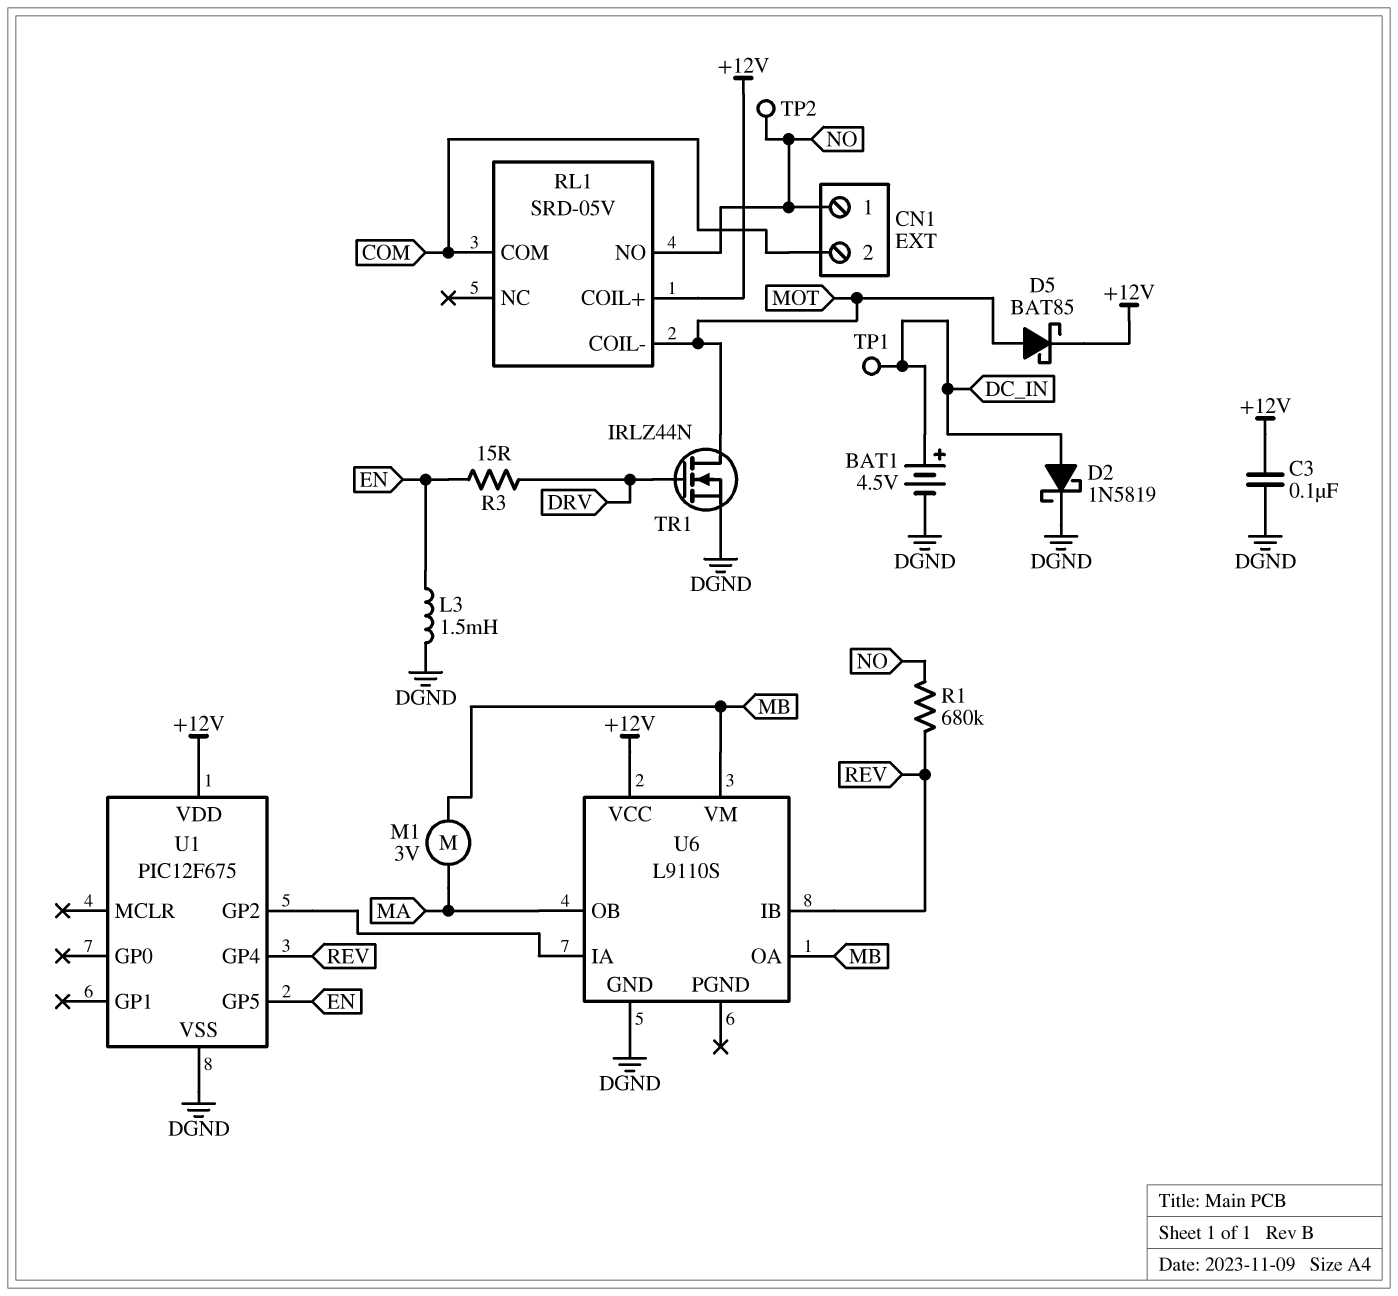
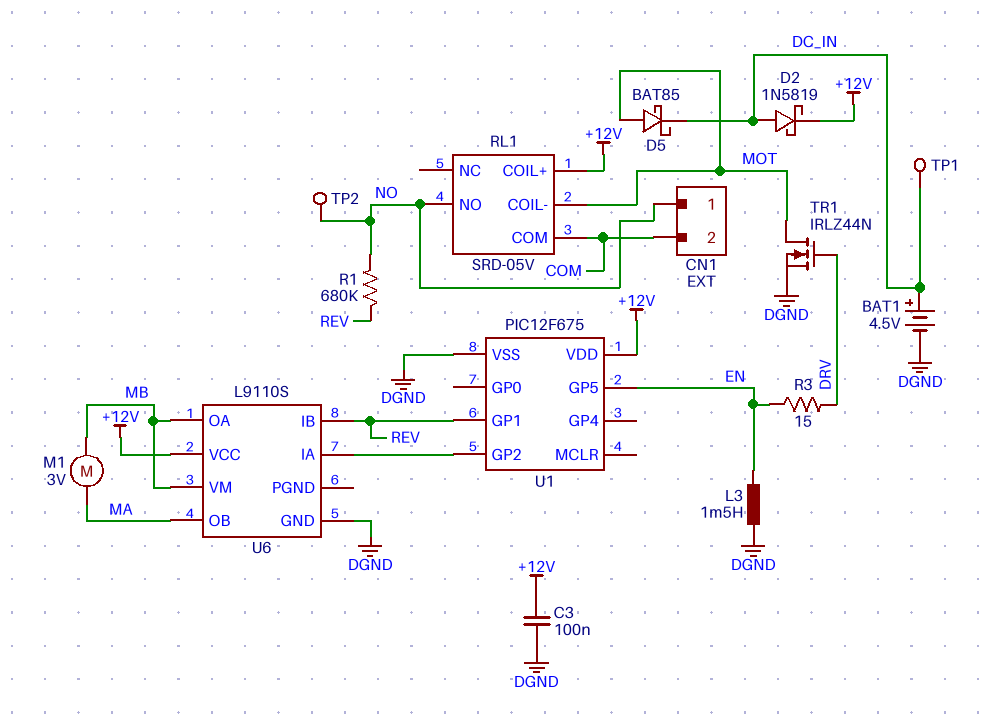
D2: schottky 1N5819 (A DC_IN, K DGND) -> schottky 1N5819 (A DC_IN, K +12V)
D5: schottky BAT85 (A MOT, K +12V) -> schottky BAT85 (A MOT, K DC_IN)
U1 pin GP1: none -> REV
U1 pin GP4: REV -> none

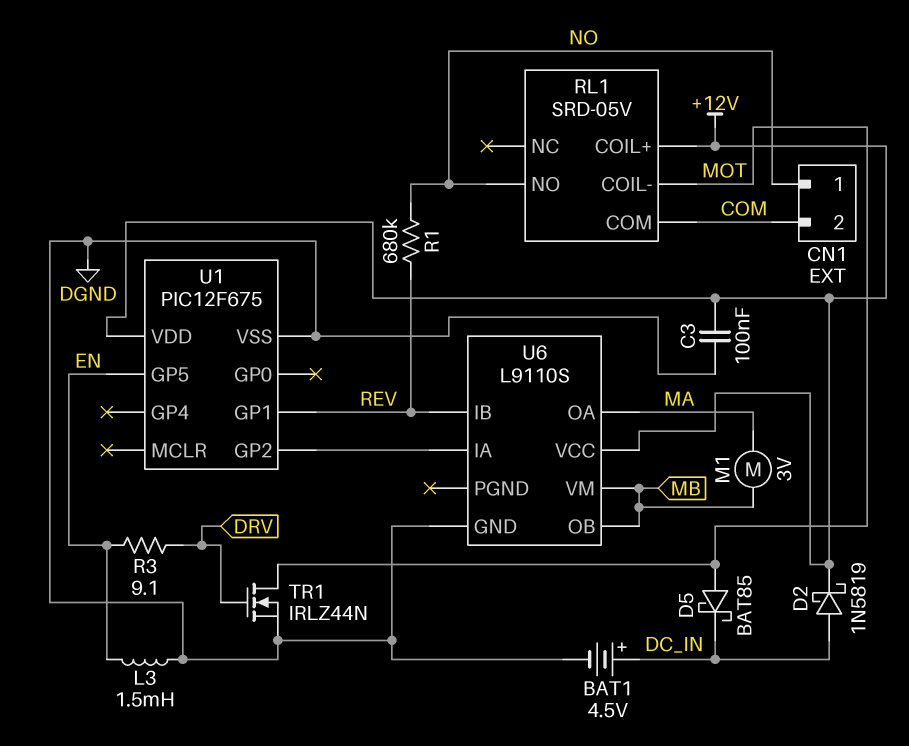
R3: 15 (DRV, EN) -> 9.1 (DRV, EN)
TP1: test point (DC_IN) -> none
TP2: test point (NO) -> none
U6 pin OA: MB -> MA
U6 pin OB: MA -> MB

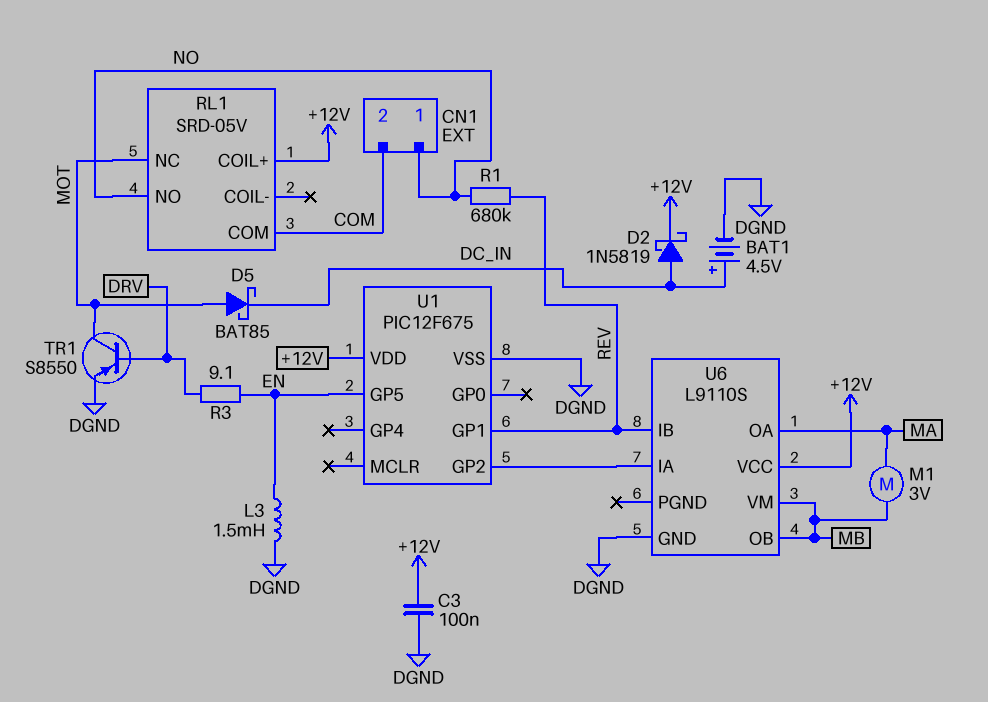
RL1 pin COIL-: MOT -> none
RL1 pin NC: none -> MOT
TR1: NMOS IRLZ44N (G DRV, D MOT, S DGND) -> PNP S8550 (B DRV, C MOT, E DGND)

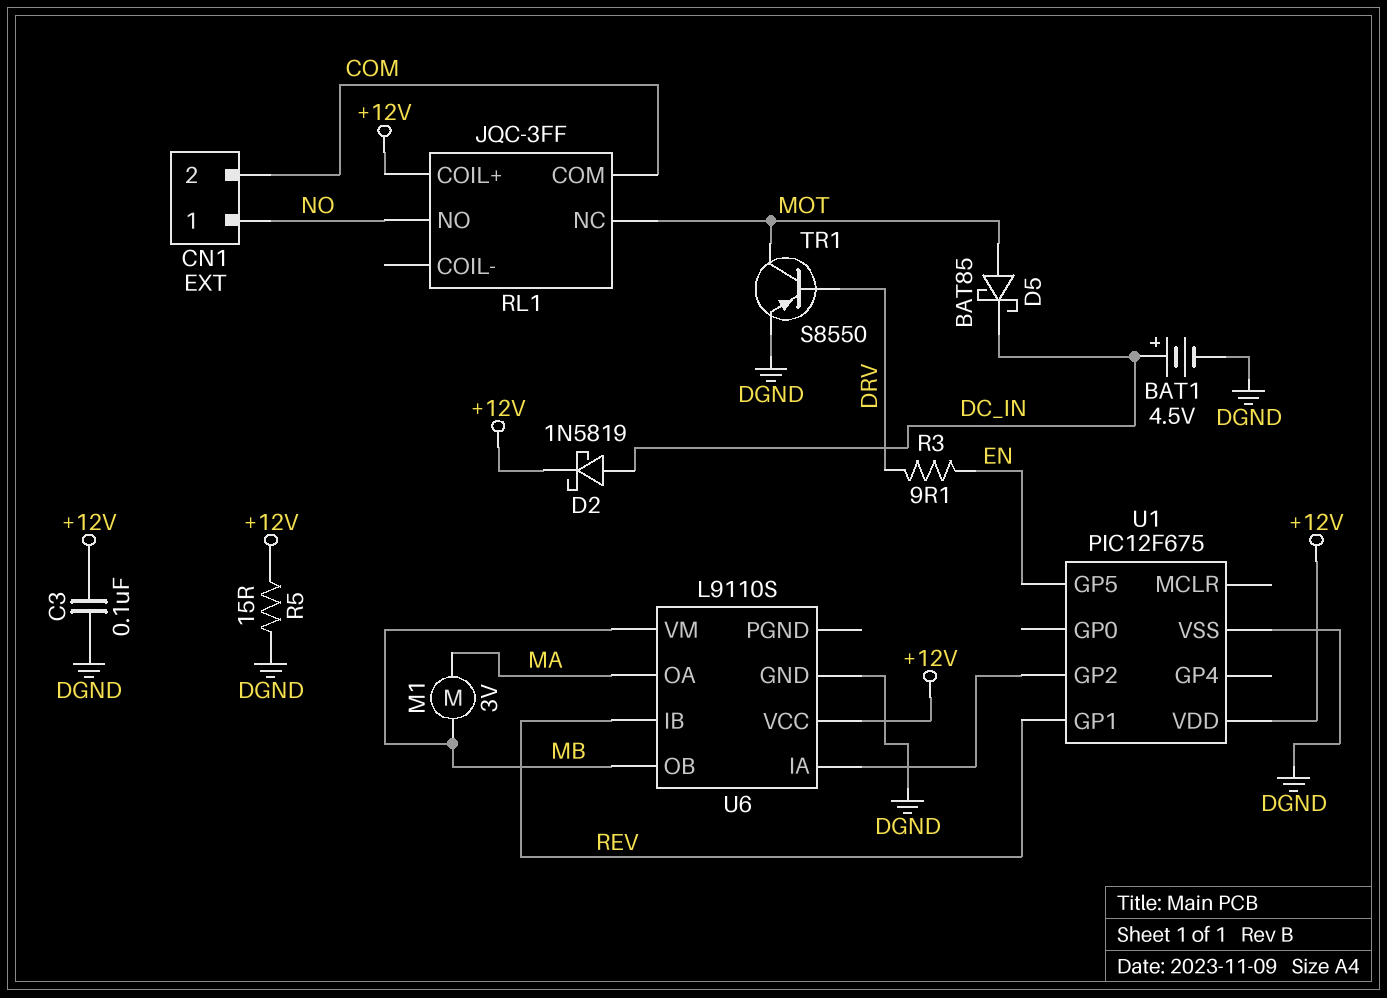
L3: 1.5mH (DGND, EN) -> none
R1: 680k (NO, REV) -> none
R5: none -> 15 (+12V, DGND)
RL1: SRD-05V -> JQC-3FF

